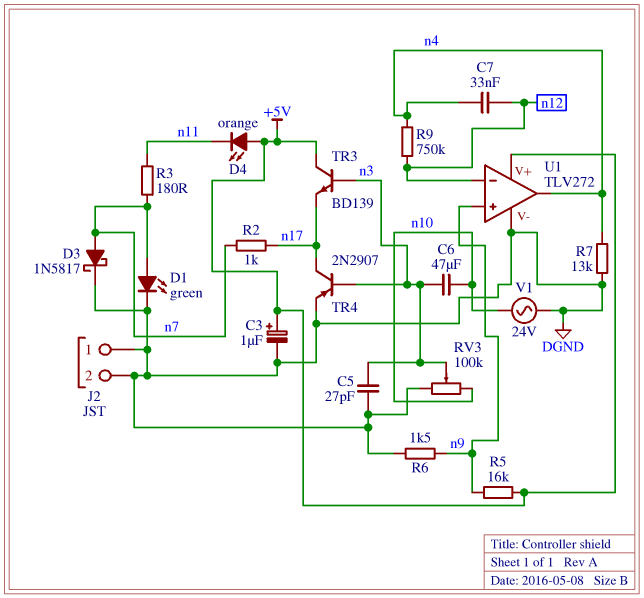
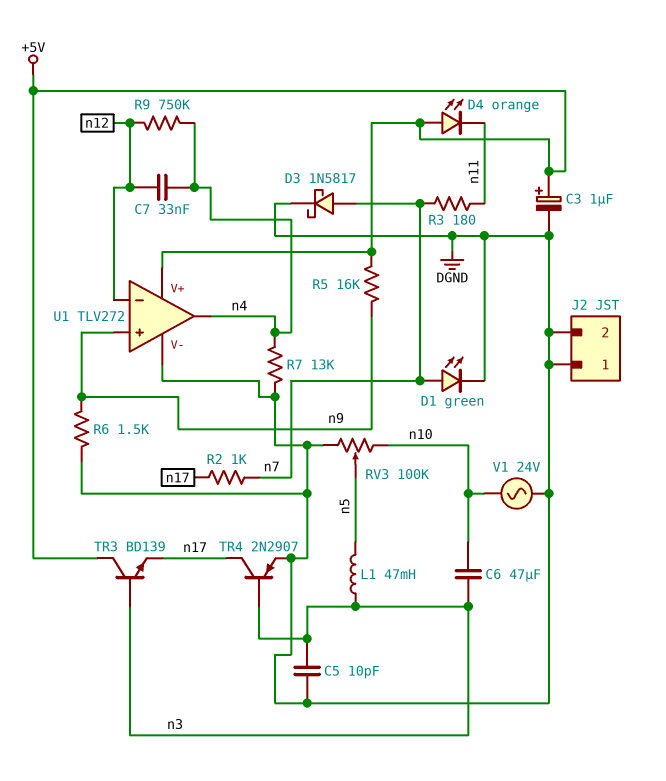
C5: 27pF (DGND, n3) -> 10pF (DGND, n3)
L1: none -> 47mH (n3, n5)
RV3: 100k (DGND, n10, wiper n3) -> 100k (DGND, n10, wiper n5)

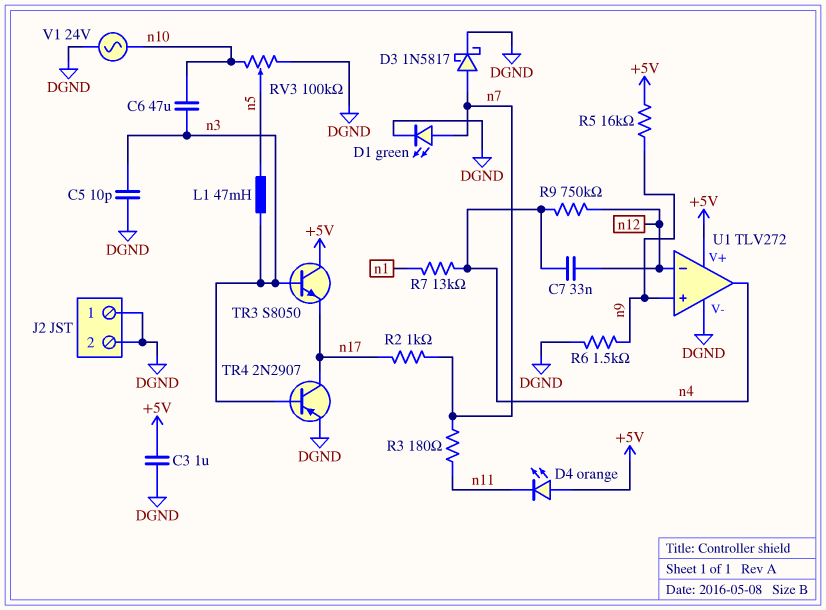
C3: 1uF (plus +5V, minus DGND) -> 1uF (+5V, DGND)
R7: 13k (DGND, n4) -> 13k (n1, n4)
TR3: NPN BD139 (B n3, C +5V, E n17) -> NPN S8050 (B n3, C +5V, E n17)

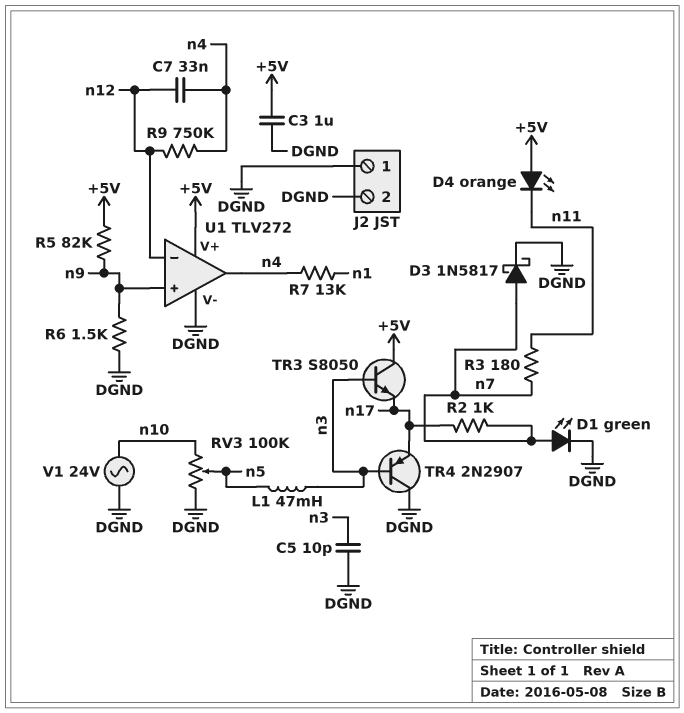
C6: 47uF (n3, n10) -> none
R5: 16k (+5V, n9) -> 82k (+5V, n9)
TR4: PNP 2N2907 (B n3, C n17, E DGND) -> PNP 2N2907 (B n3, C DGND, E n17)

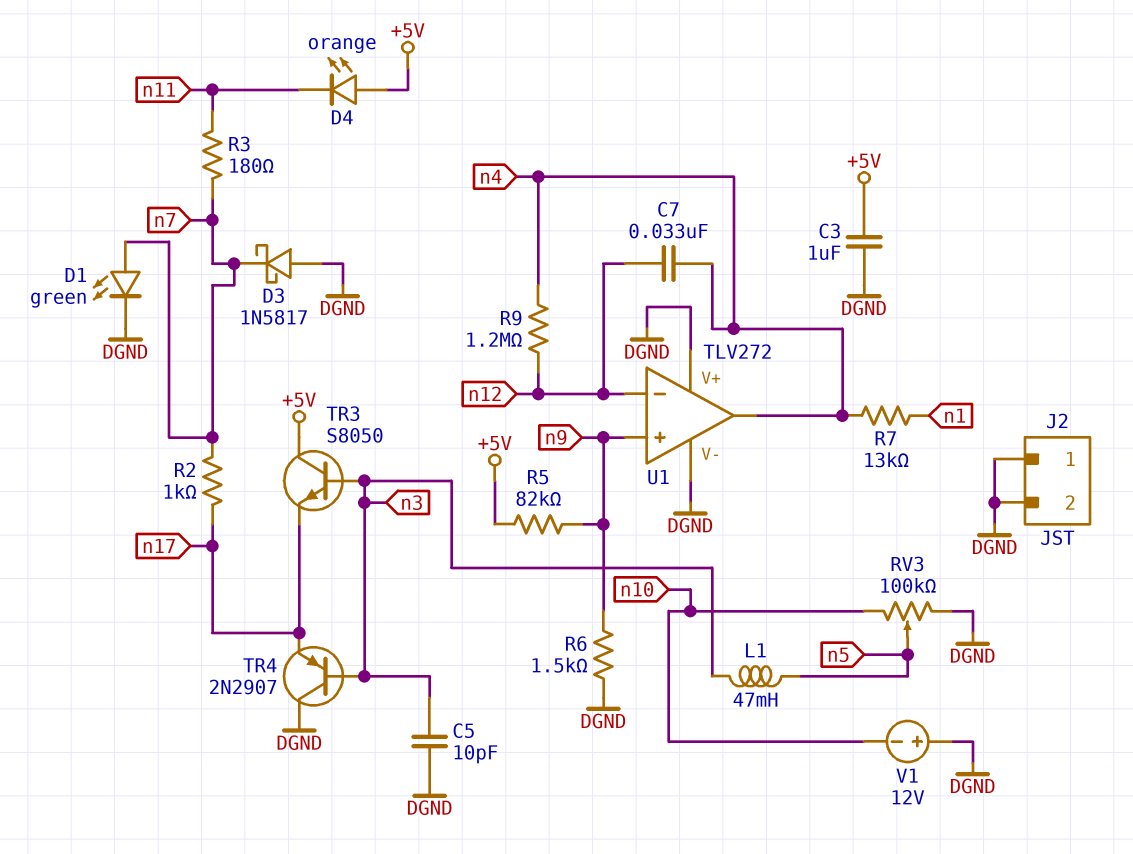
D3: schottky 1N5817 (A n7, K DGND) -> schottky 1N5817 (A DGND, K n7)
R9: 750k (n4, n12) -> 1.2M (n4, n12)
U1 pin V+: +5V -> DGND
V1: AC 24V (DGND, n10) -> 12V (plus DGND, minus n10)

